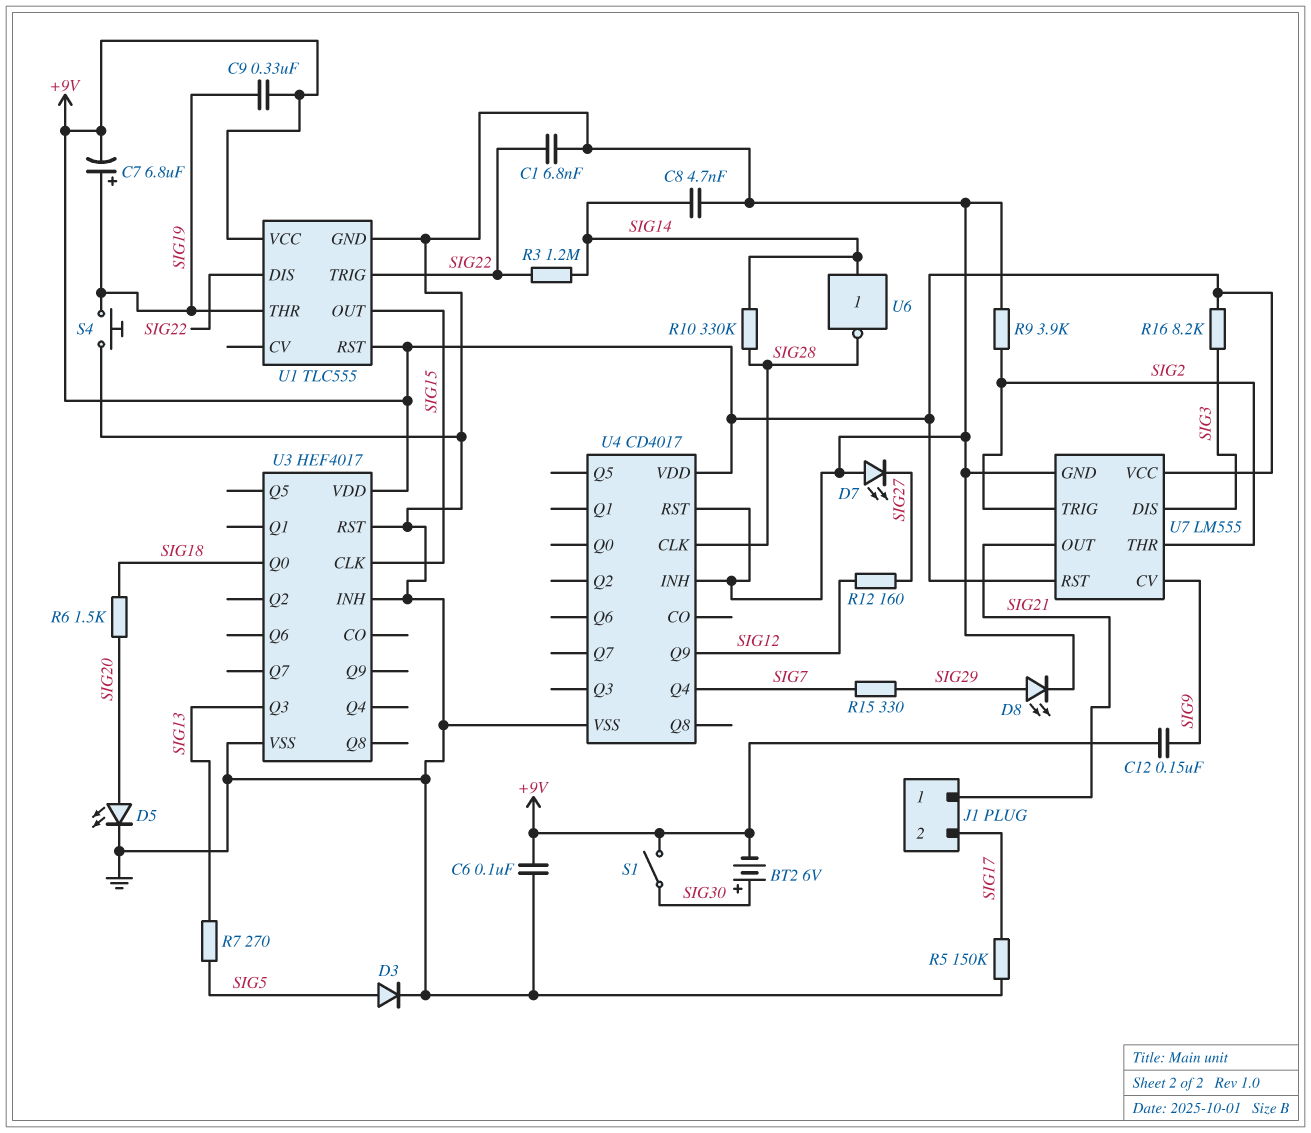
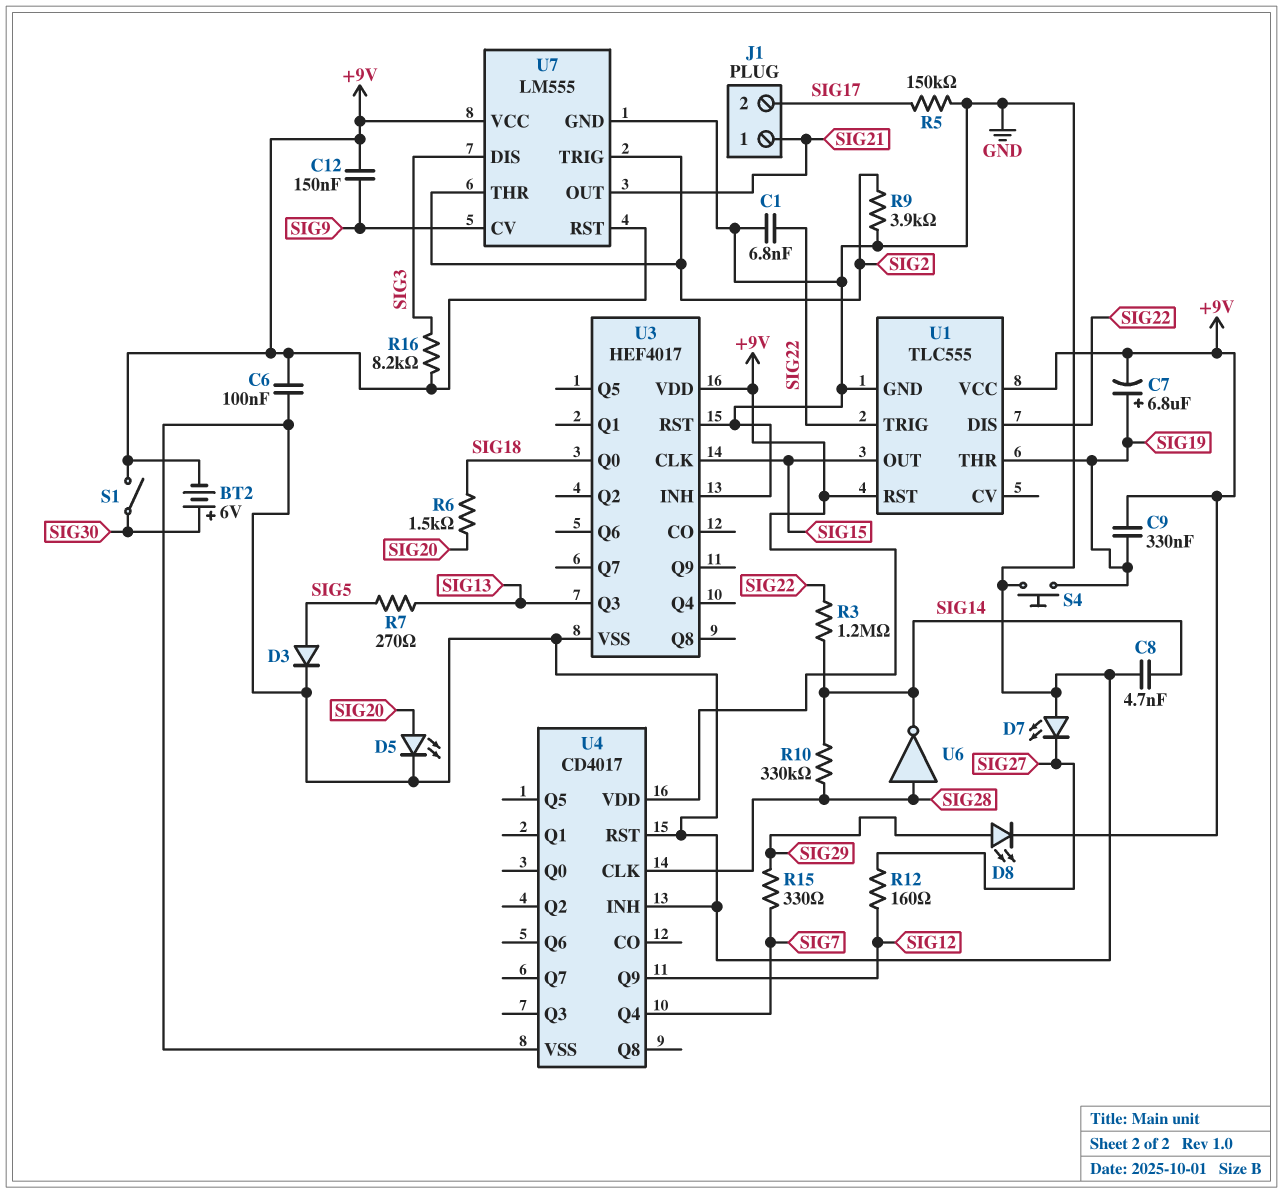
D8: LED (A SIG29, K GND) -> LED (A SIG29, K +9V)
U6: NOT (in SIG14, out SIG28) -> NOT (in SIG28, out SIG14)

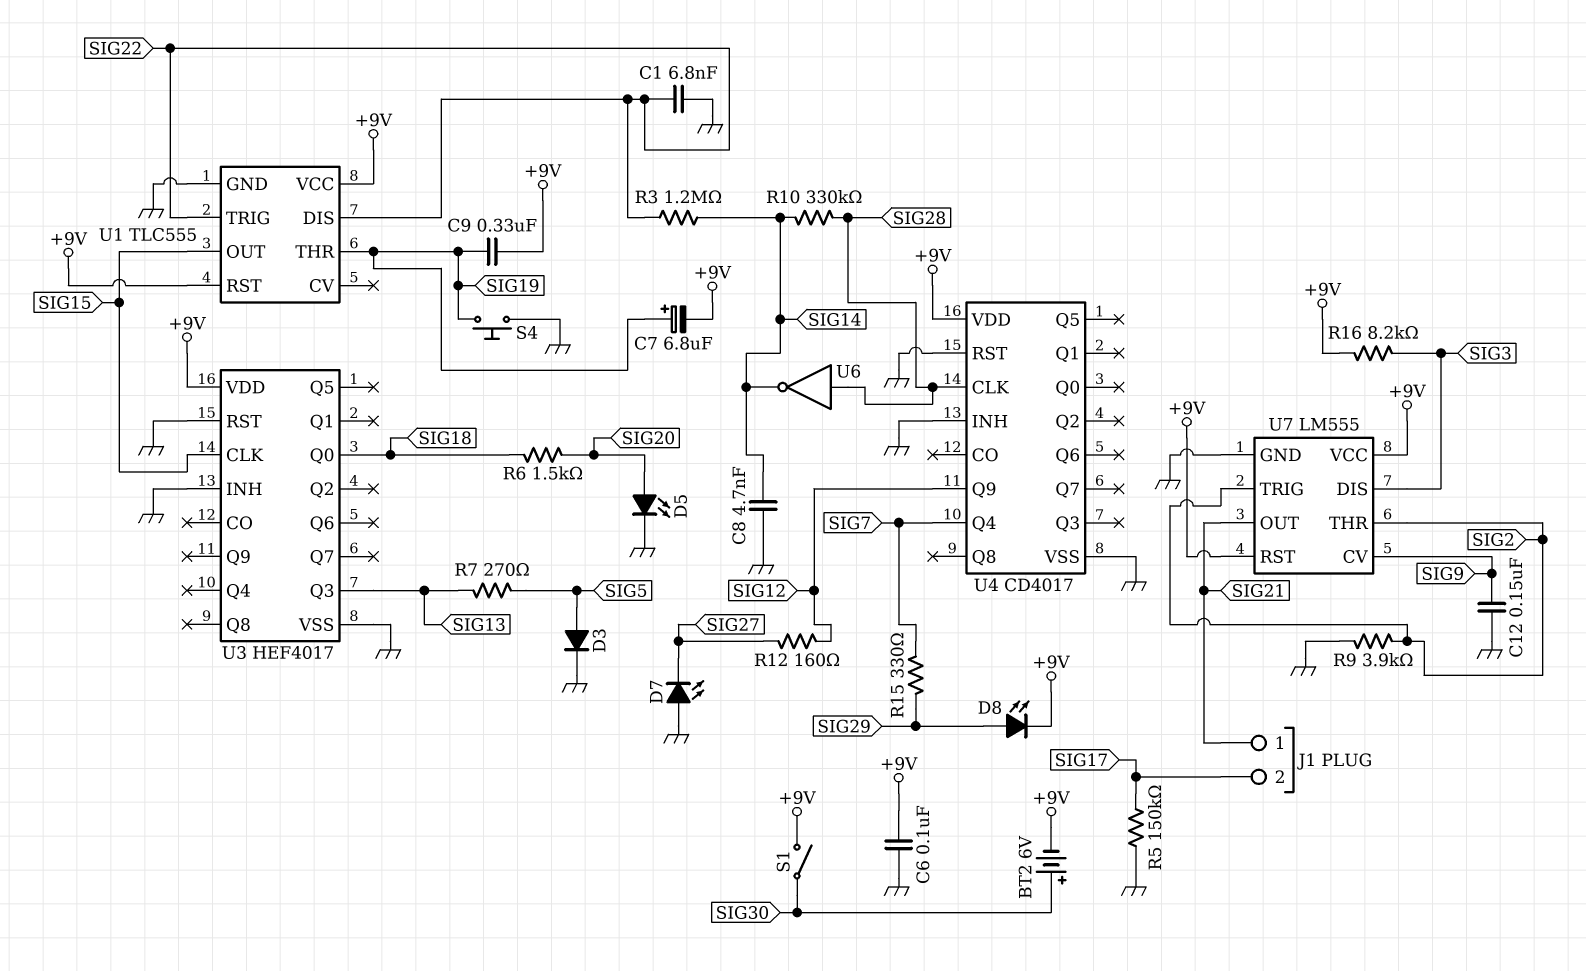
C12: 150nF (+9V, SIG9) -> 150nF (GND, SIG9)

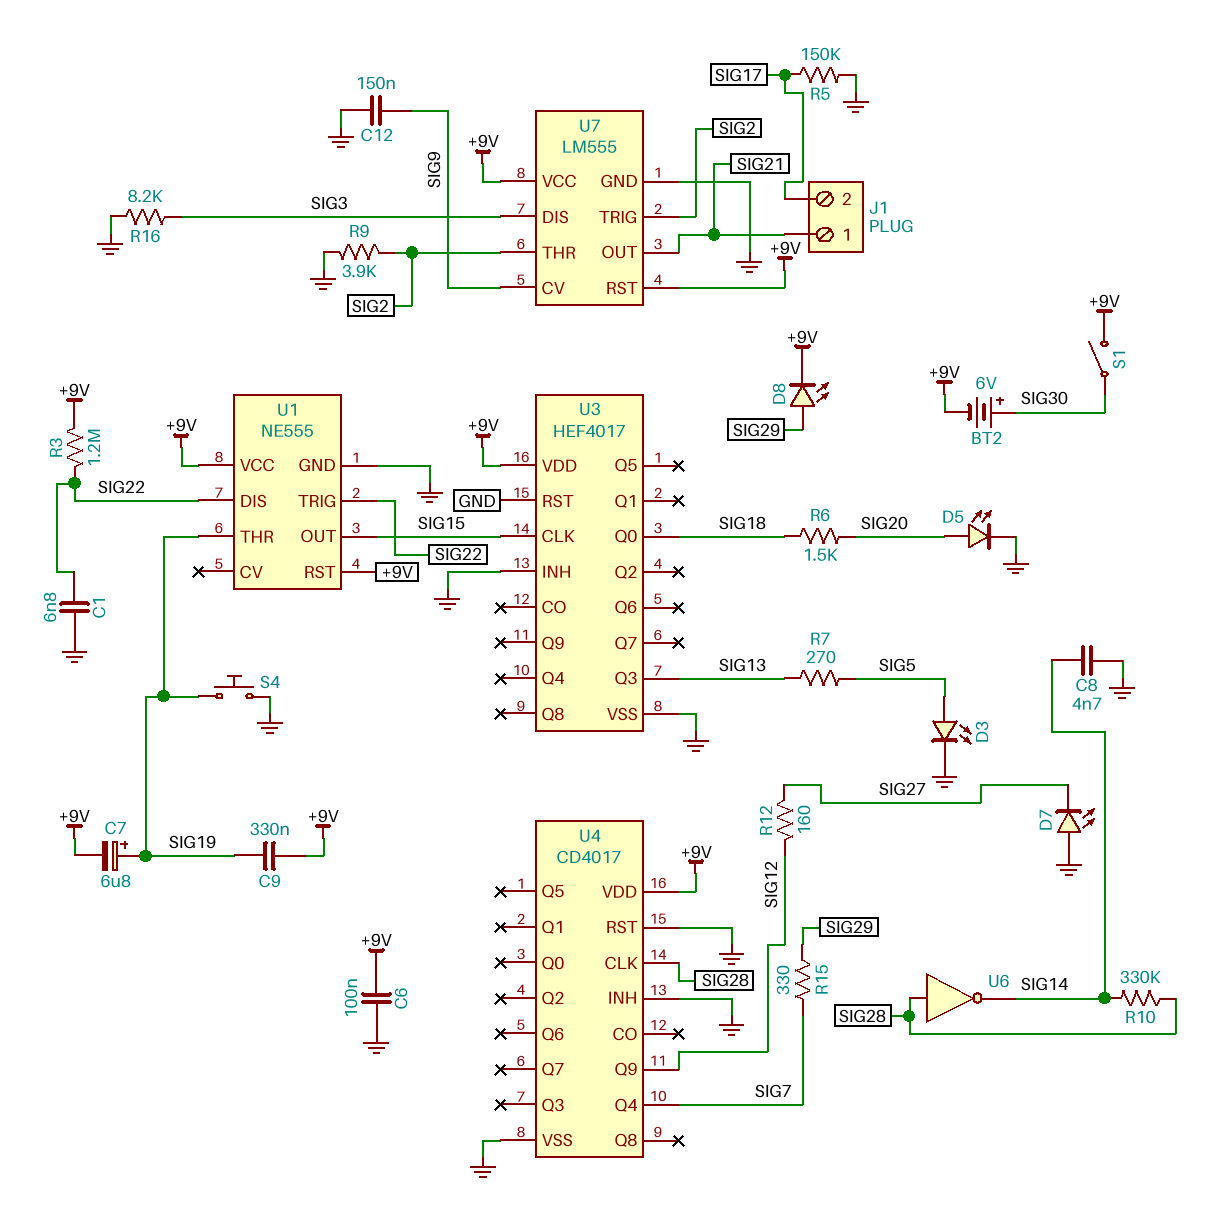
D3: diode (A SIG5, K GND) -> LED (A SIG5, K GND)
R3: 1.2M (SIG14, SIG22) -> 1.2M (+9V, SIG22)
R16: 8.2k (+9V, SIG3) -> 8.2k (GND, SIG3)
U1: TLC555 -> NE555

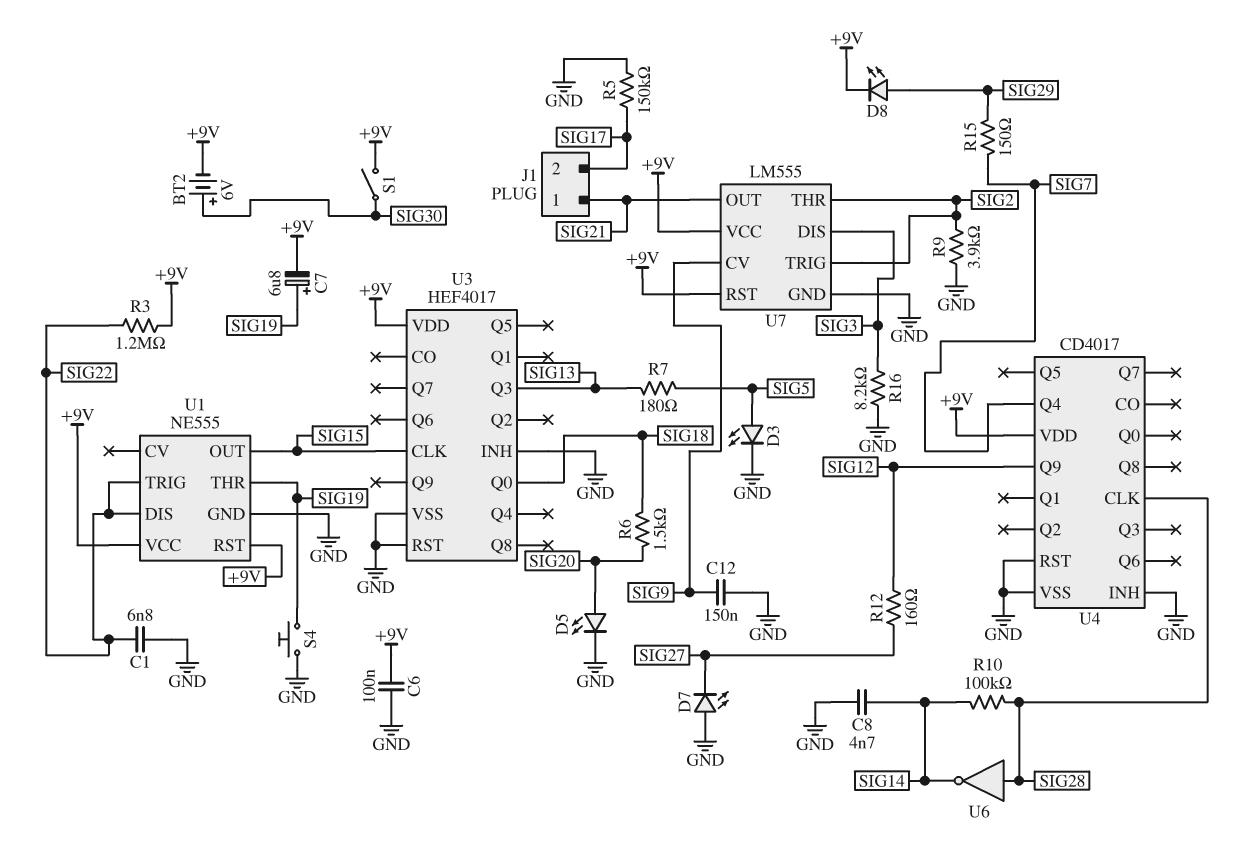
C9: 330nF (+9V, SIG19) -> none
R7: 270 (SIG5, SIG13) -> 180 (SIG5, SIG13)
R10: 330k (SIG14, SIG28) -> 100k (SIG14, SIG28)
R15: 330 (SIG7, SIG29) -> 150 (SIG7, SIG29)

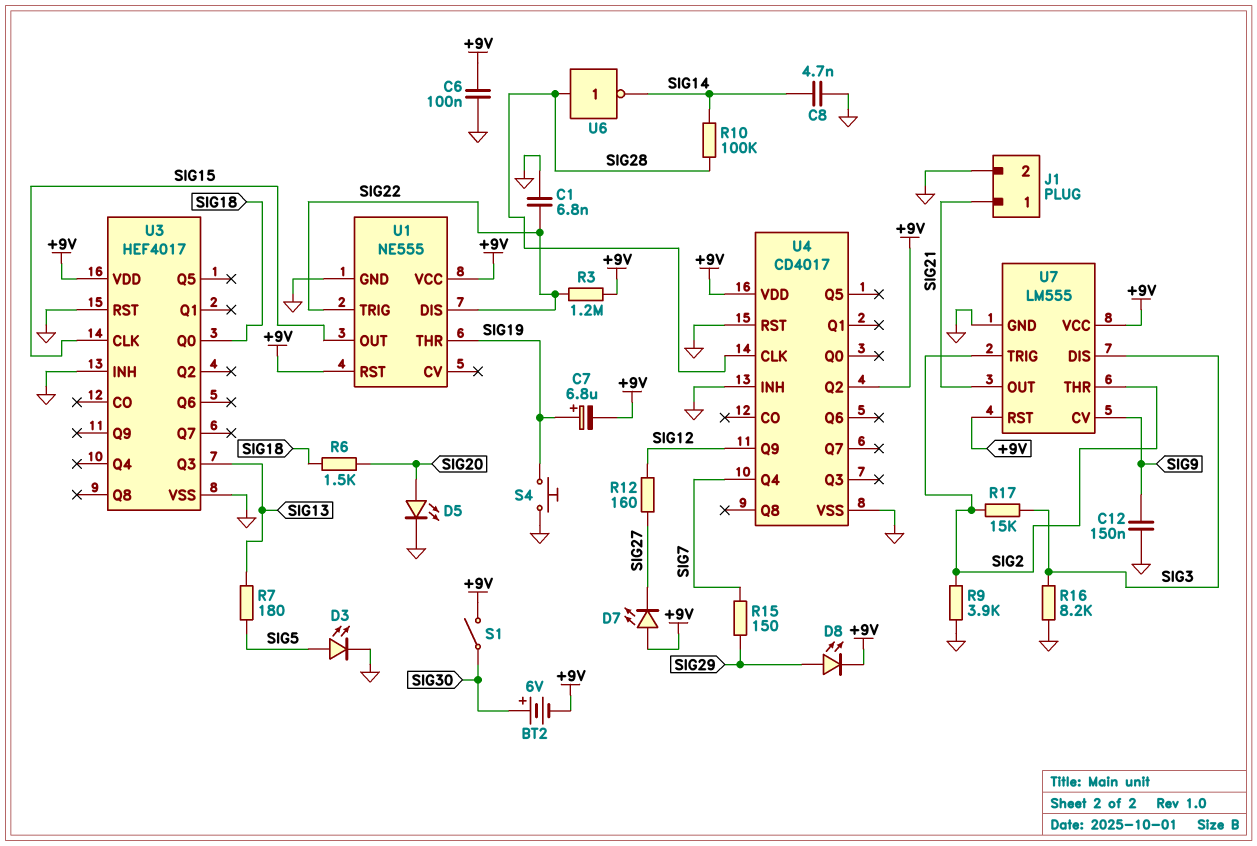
D7: LED (A GND, K SIG27) -> LED (A +9V, K SIG27)
J1 pin 2: SIG17 -> GND
R5: 150k (GND, SIG17) -> none
R17: none -> 15k (SIG2, SIG3)
U4 pin Q2: none -> +9V

